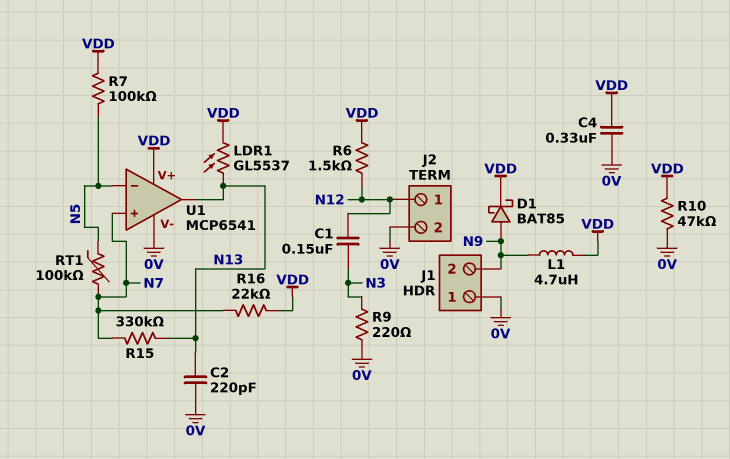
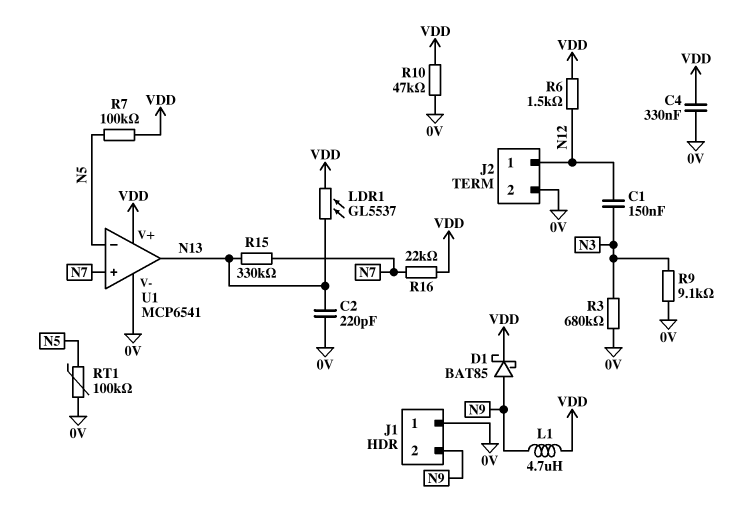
R3: none -> 680k (0V, N3)
R9: 220 (0V, N3) -> 9.1k (0V, N3)
RT1: 100k (N5, N7) -> 100k (0V, N5)

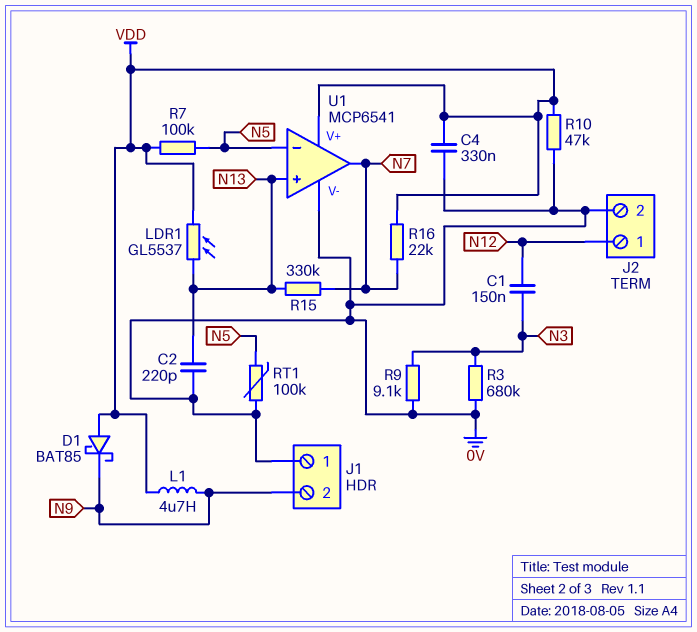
D1: schottky BAT85 (A N9, K VDD) -> schottky BAT85 (A VDD, K N9)
R6: 1.5k (N12, VDD) -> none
U1 pin in+: N7 -> N13
U1 pin out: N13 -> N7

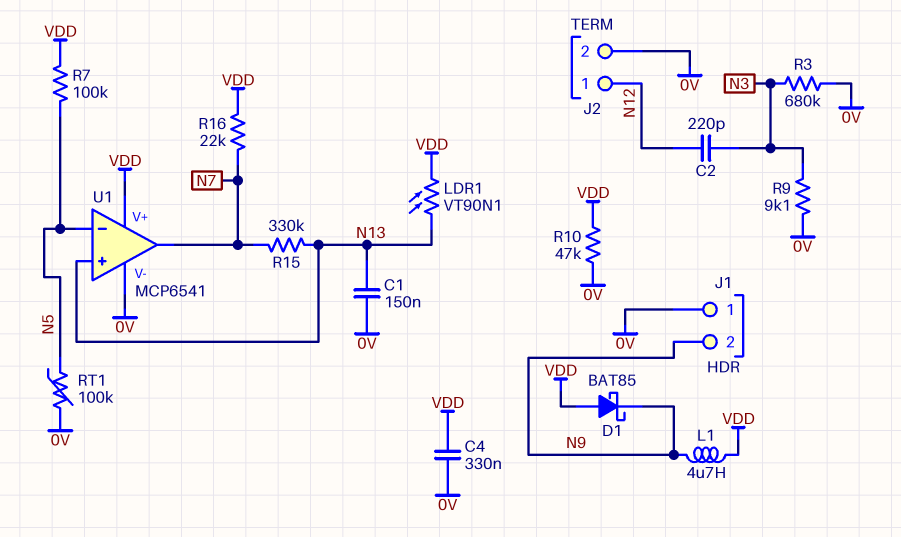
C1: 150nF (N3, N12) -> 150nF (0V, N13)
C2: 220pF (0V, N13) -> 220pF (N3, N12)
LDR1: GL5537 (N13, VDD) -> VT90N1 (N13, VDD)

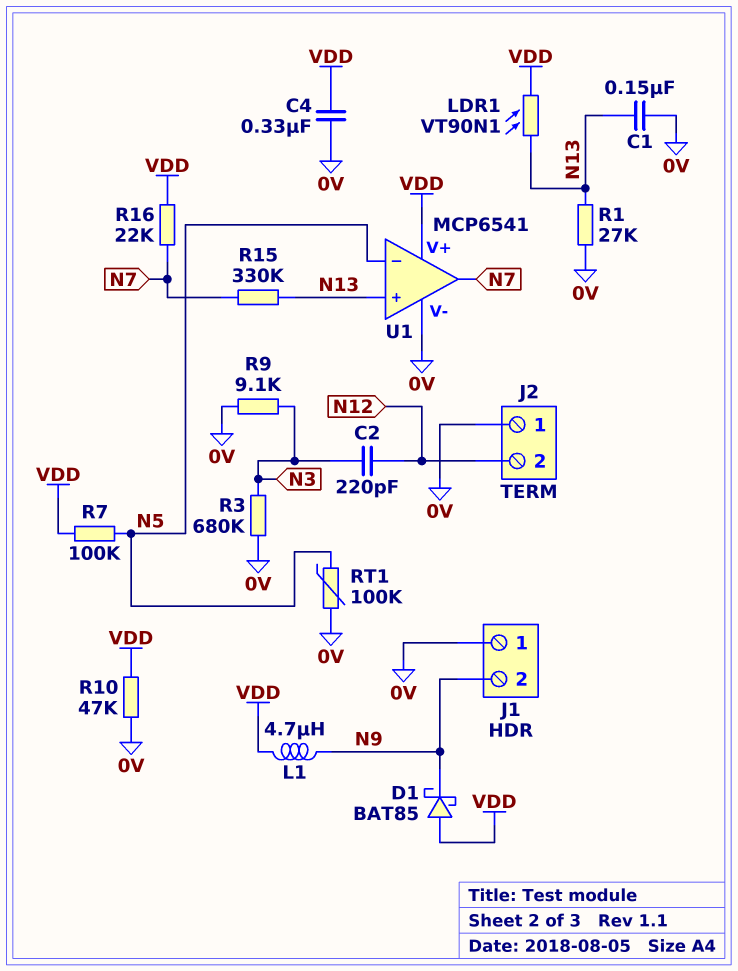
J2 pin 1: N12 -> 0V
J2 pin 2: 0V -> N12
R1: none -> 27k (0V, N13)

